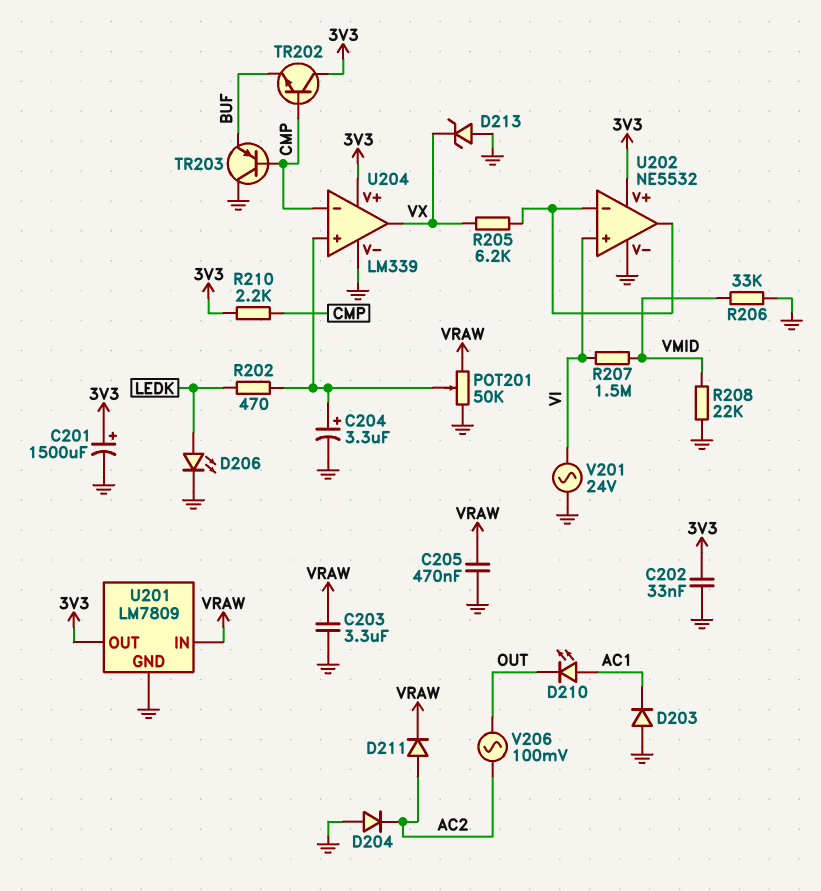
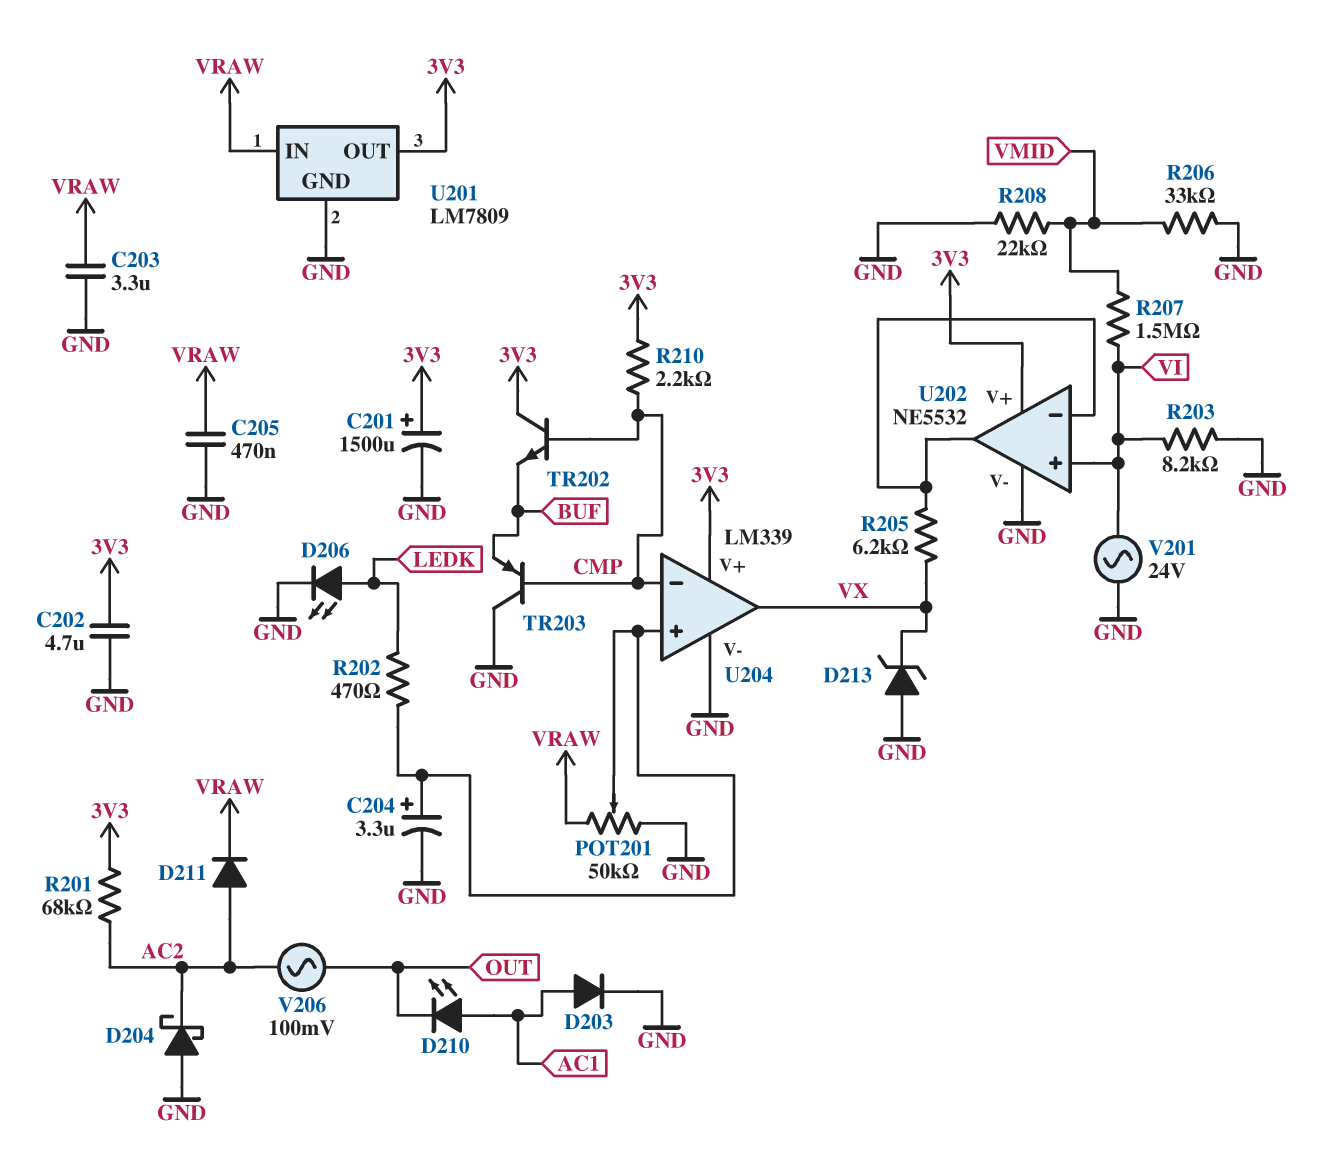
C202: 33nF (3V3, GND) -> 4.7uF (3V3, GND)
D203: diode (A GND, K AC1) -> diode (A AC1, K GND)
D204: diode (A GND, K AC2) -> schottky (A GND, K AC2)
R201: none -> 68k (3V3, AC2)
R203: none -> 8.2k (GND, VI)

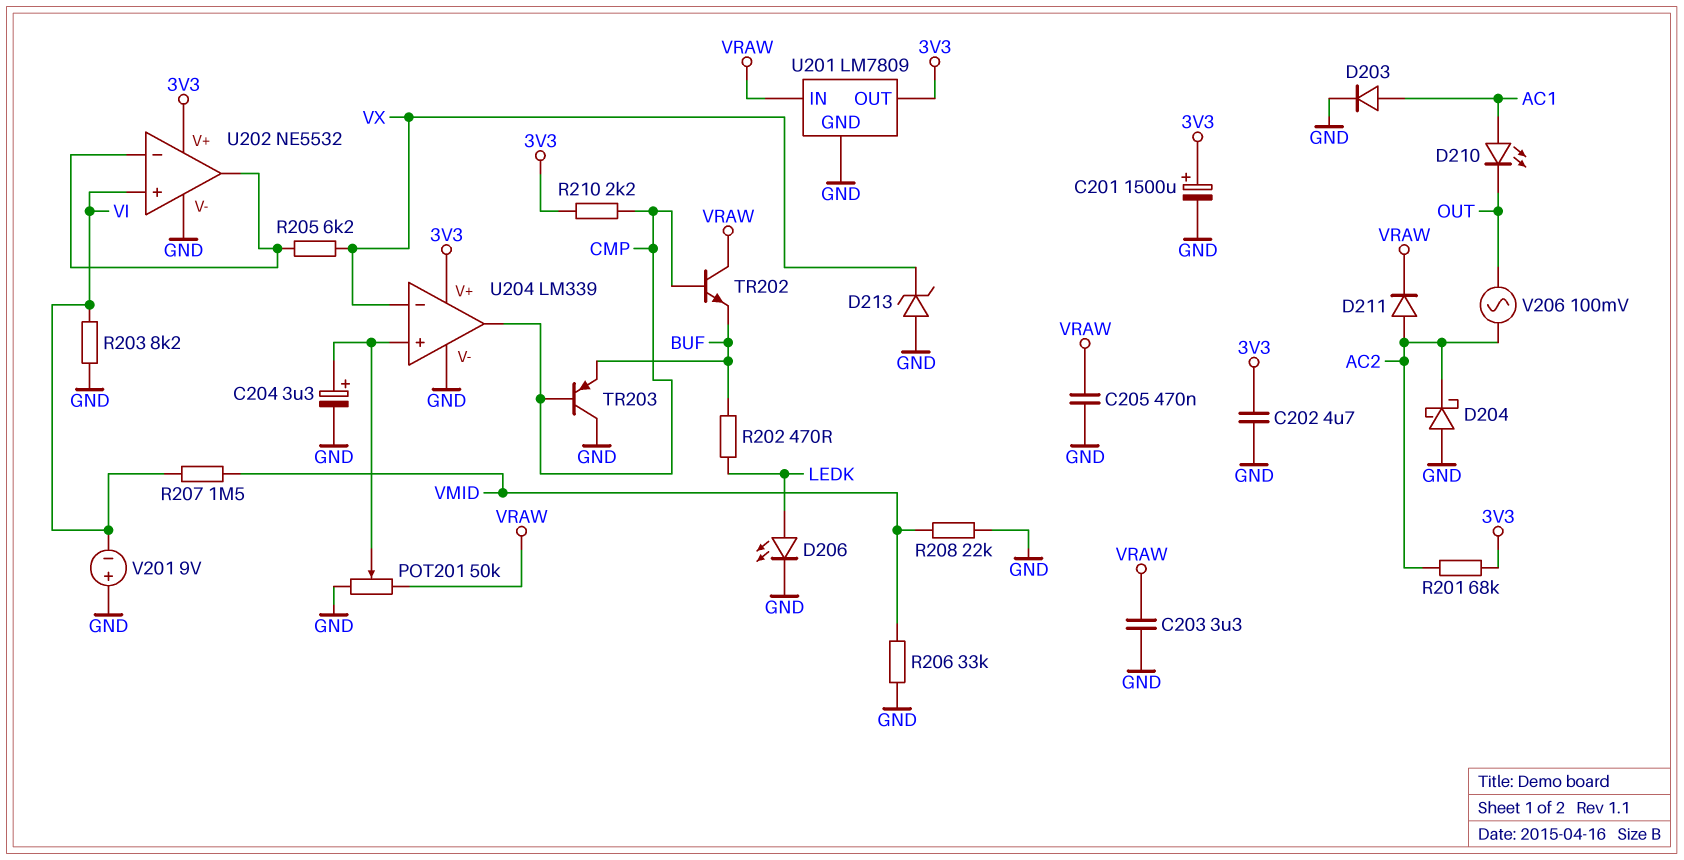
R202: 470 (LEDK, U204/in+) -> 470 (BUF, LEDK)
TR202: NPN (B CMP, C 3V3, E BUF) -> NPN (B CMP, C VRAW, E BUF)
U204 pin in-: CMP -> VX
U204 pin out: VX -> CMP
V201: AC 24V (GND, VI) -> 9V (plus GND, minus VI)

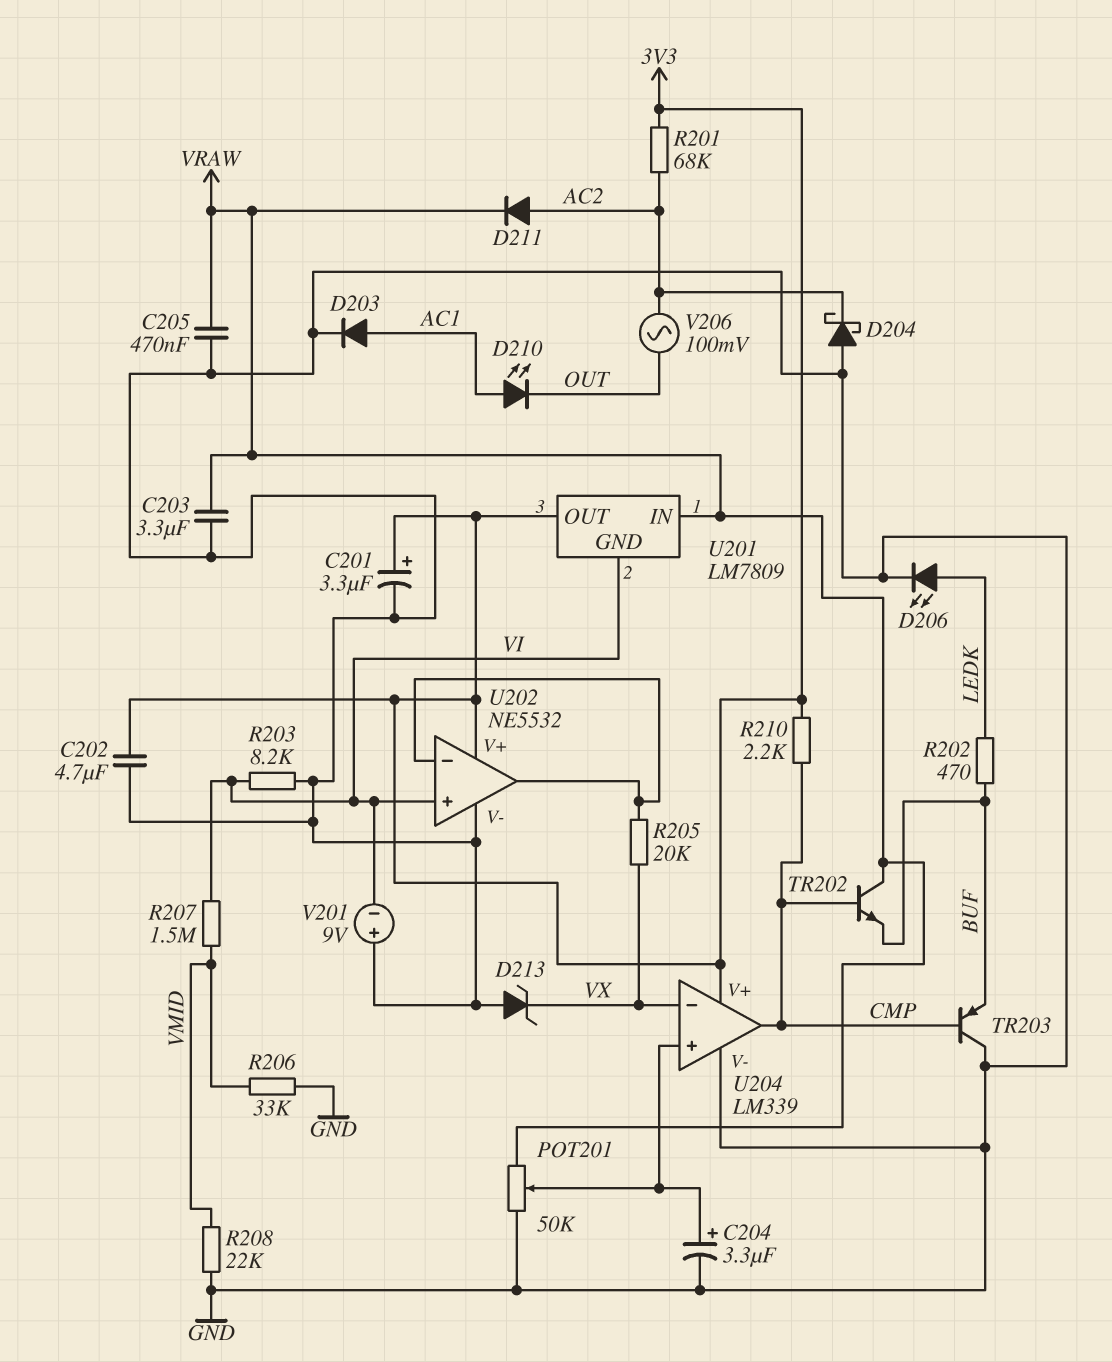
C201: 1500uF (plus 3V3, minus GND) -> 3.3uF (plus 3V3, minus GND)
R205: 6.2k (U202/in-, VX) -> 20k (U202/in-, VX)
U201 pin GND: GND -> VI

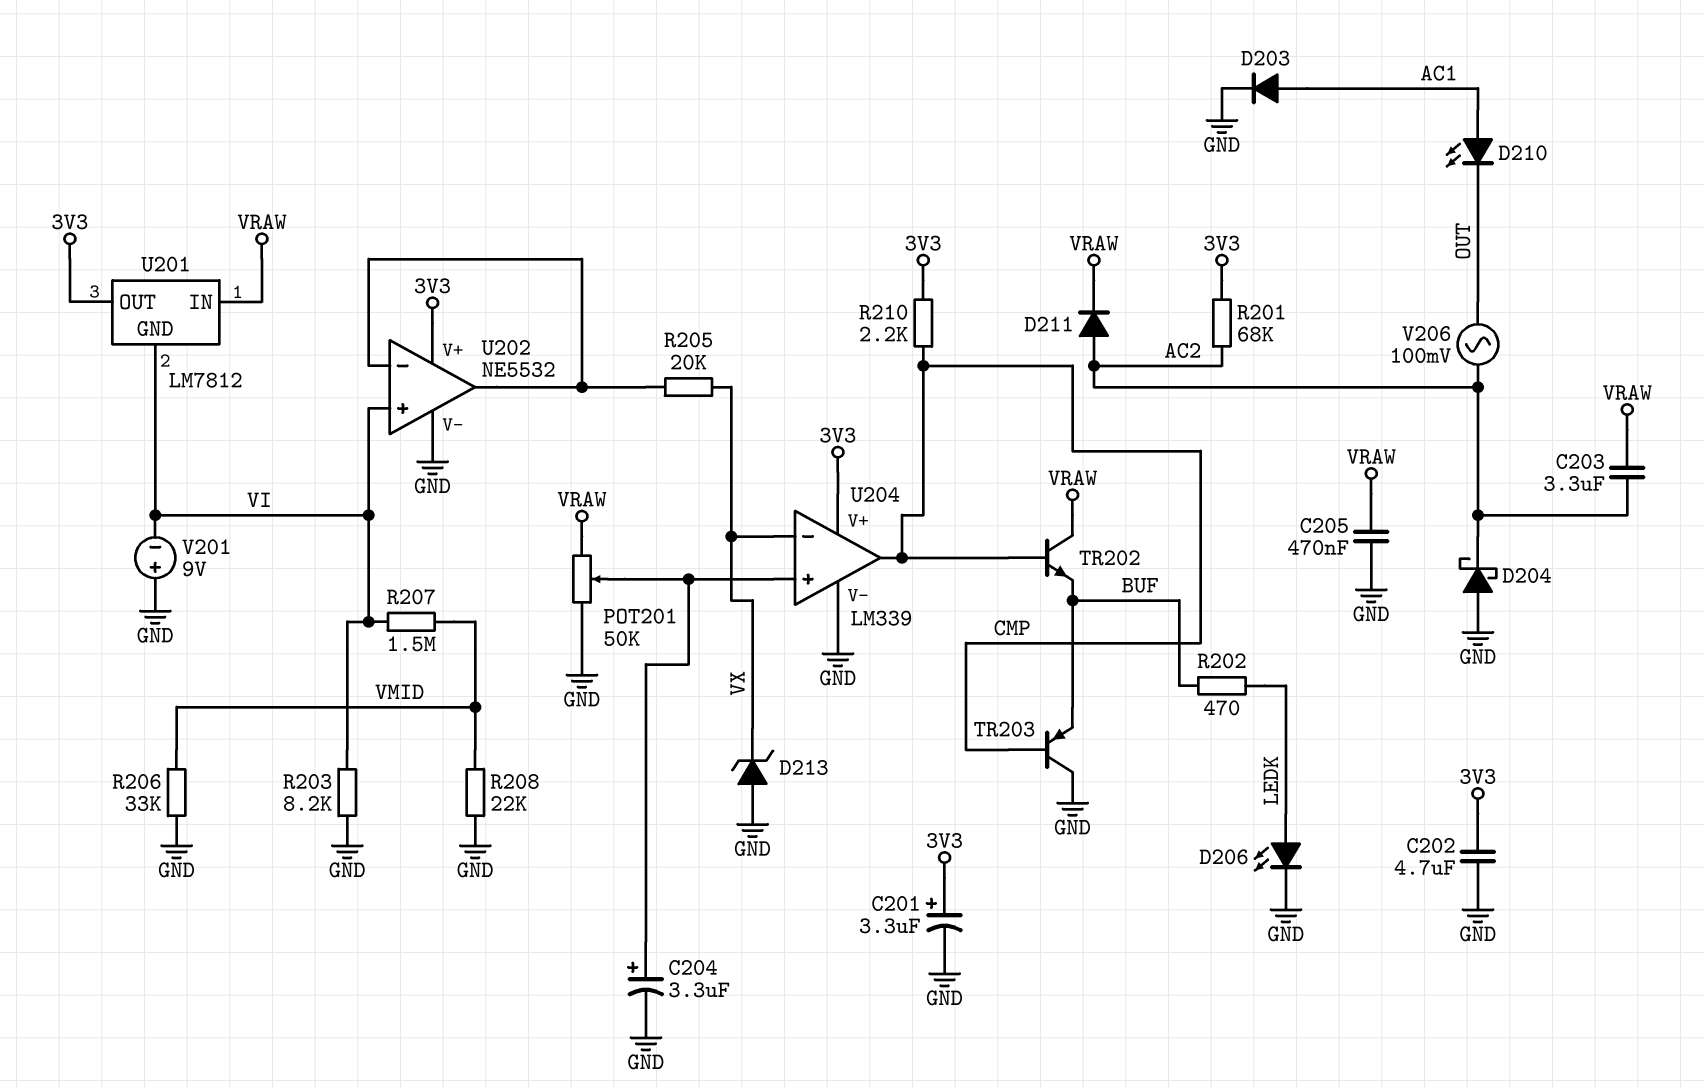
C203: 3.3uF (GND, VRAW) -> 3.3uF (AC2, VRAW)
U201: LM7809 -> LM7812

